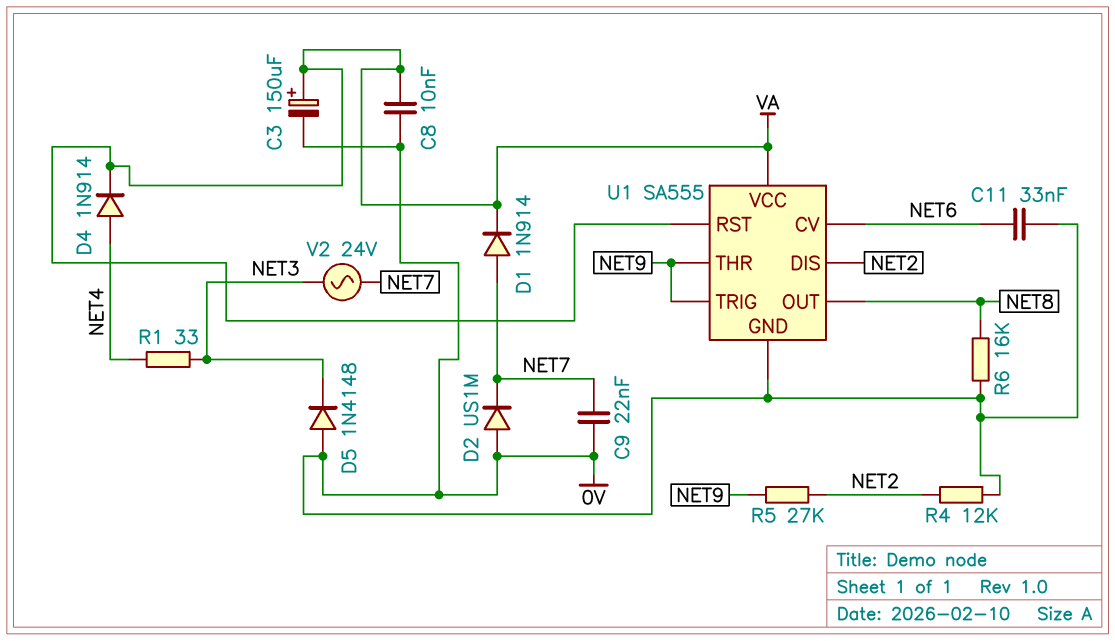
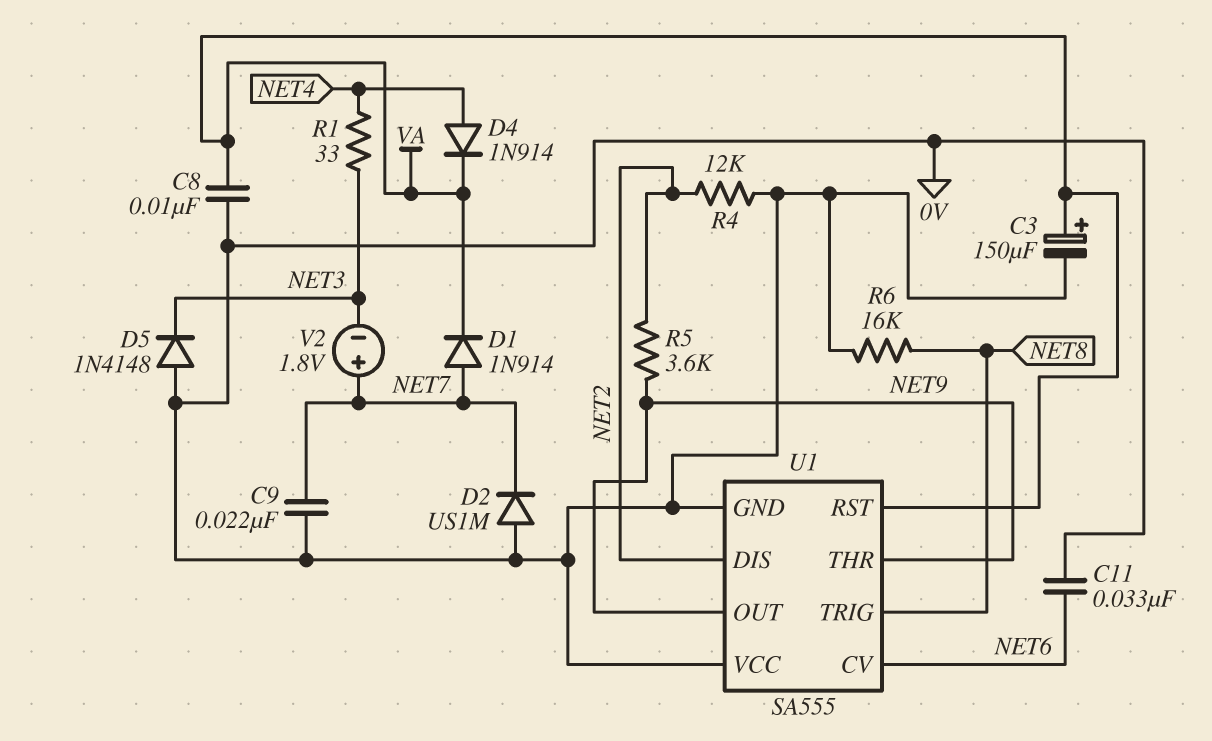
R5: 27k (NET2, NET9) -> 3.6k (NET2, NET9)
U1 pin OUT: NET8 -> NET9
U1 pin TRIG: NET9 -> NET8
U1 pin VCC: VA -> 0V
V2: AC 24V (NET3, NET7) -> 1.8V (plus NET7, minus NET3)

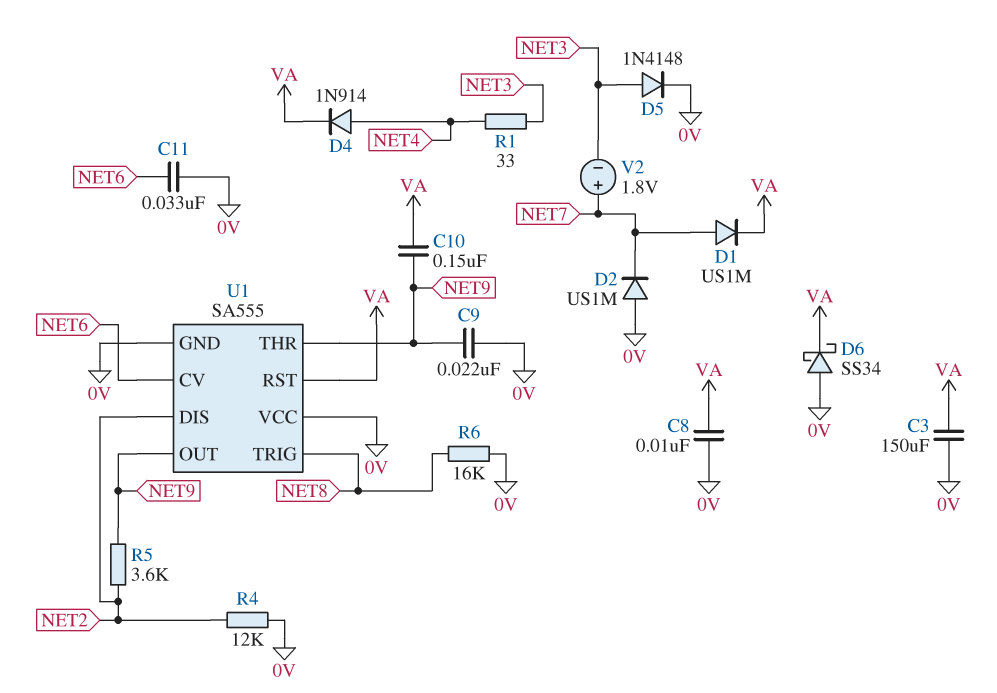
C3: 150uF (plus VA, minus 0V) -> 150uF (0V, VA)
C9: 22nF (0V, NET7) -> 22nF (0V, NET9)
C10: none -> 150nF (NET9, VA)
D1: diode 1N914 (A NET7, K VA) -> diode US1M (A NET7, K VA)
D5: diode 1N4148 (A 0V, K NET3) -> diode 1N4148 (A NET3, K 0V)
D6: none -> schottky SS34 (A 0V, K VA)

